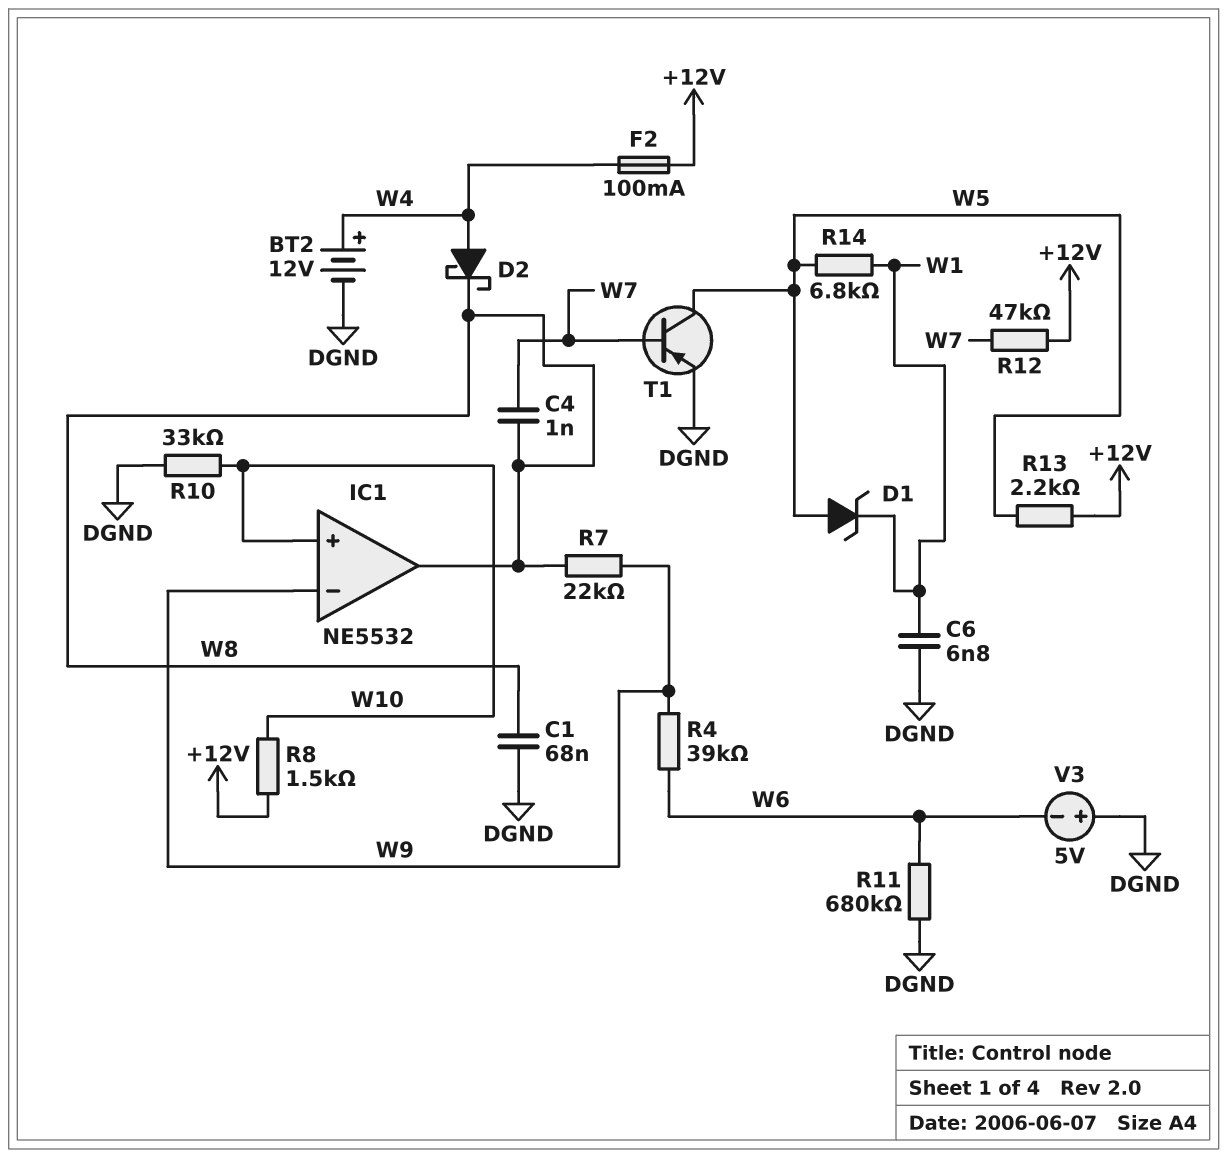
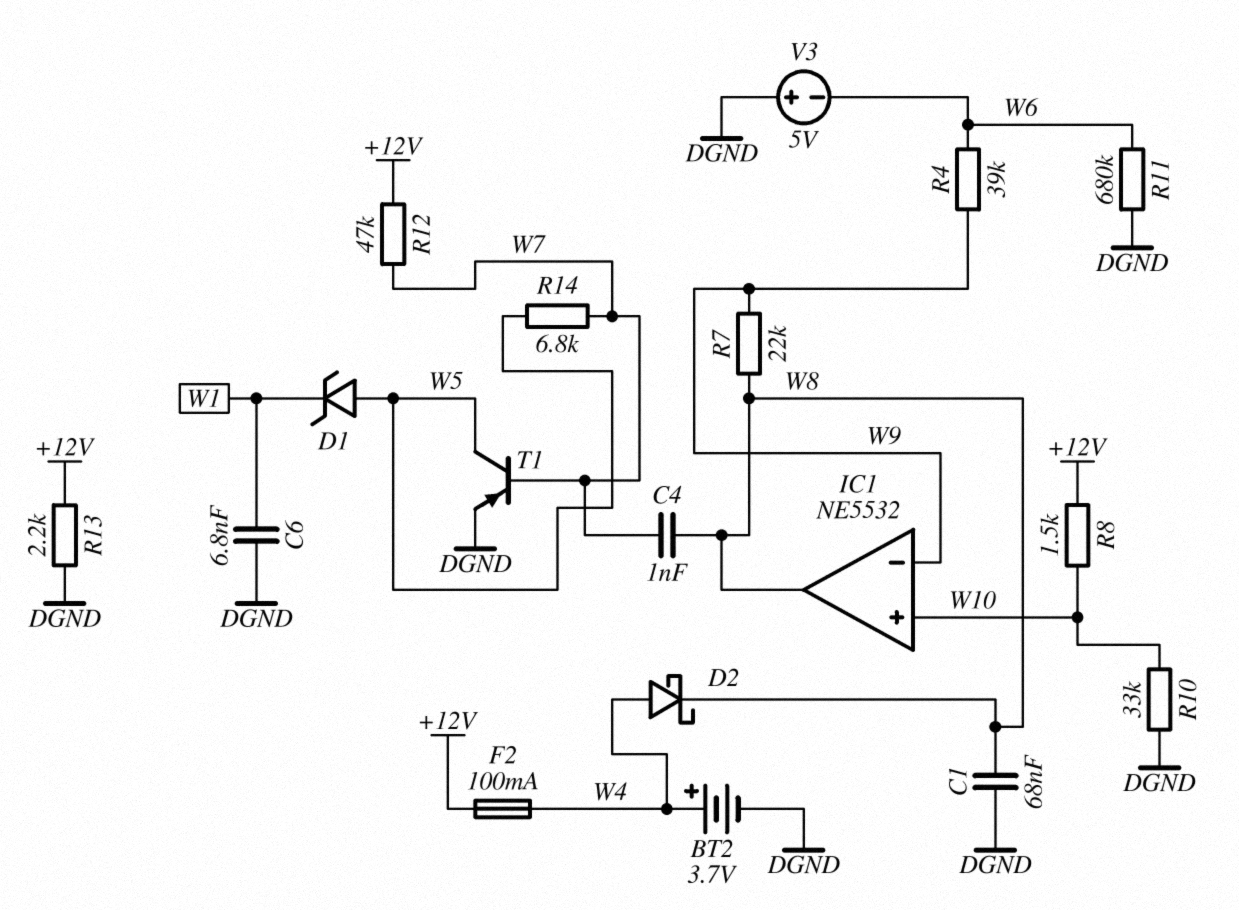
BT2: 12V (plus W4, minus DGND) -> 3.7V (plus W4, minus DGND)
R13: 2.2k (+12V, W5) -> 2.2k (+12V, DGND)
R14: 6.8k (W1, W5) -> 6.8k (W5, W7)

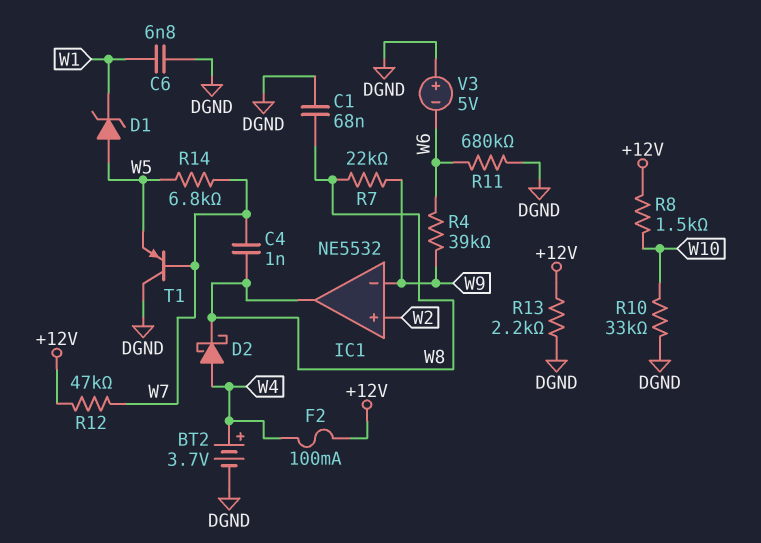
IC1 pin in+: W10 -> W2
T1: PNP (B W7, C W5, E DGND) -> PNP (B W7, C DGND, E W5)

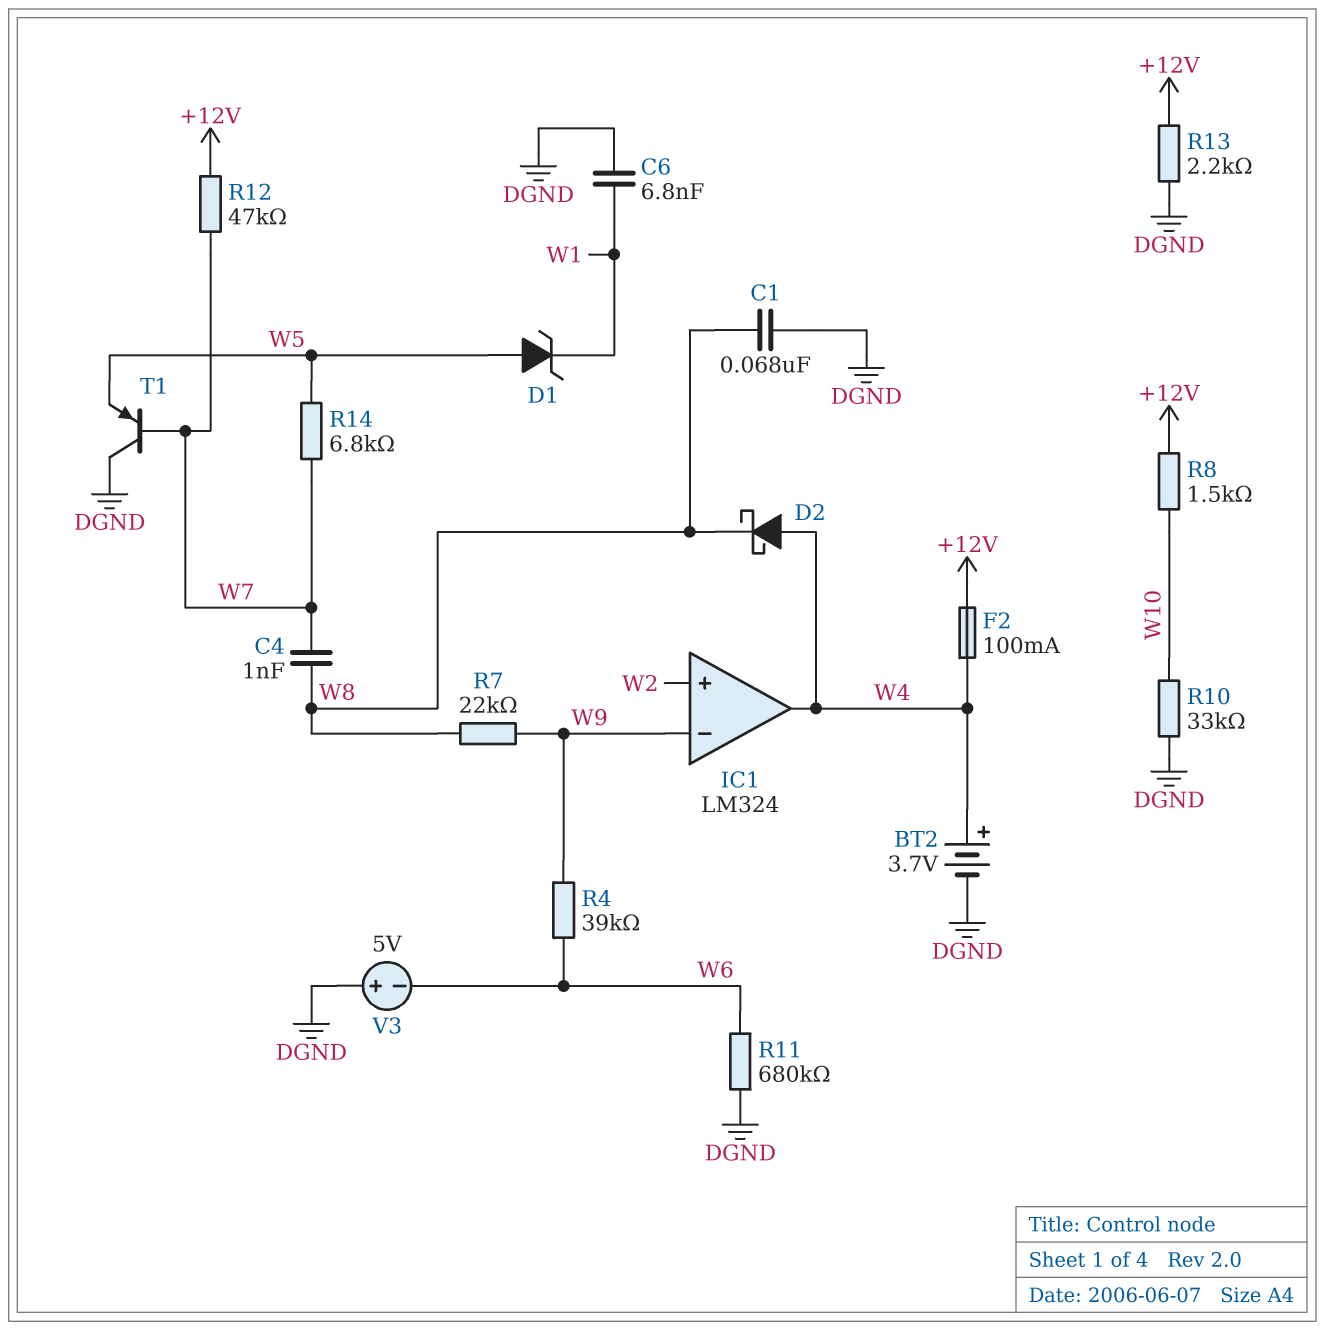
IC1: NE5532 -> LM324
IC1 pin out: W8 -> W4

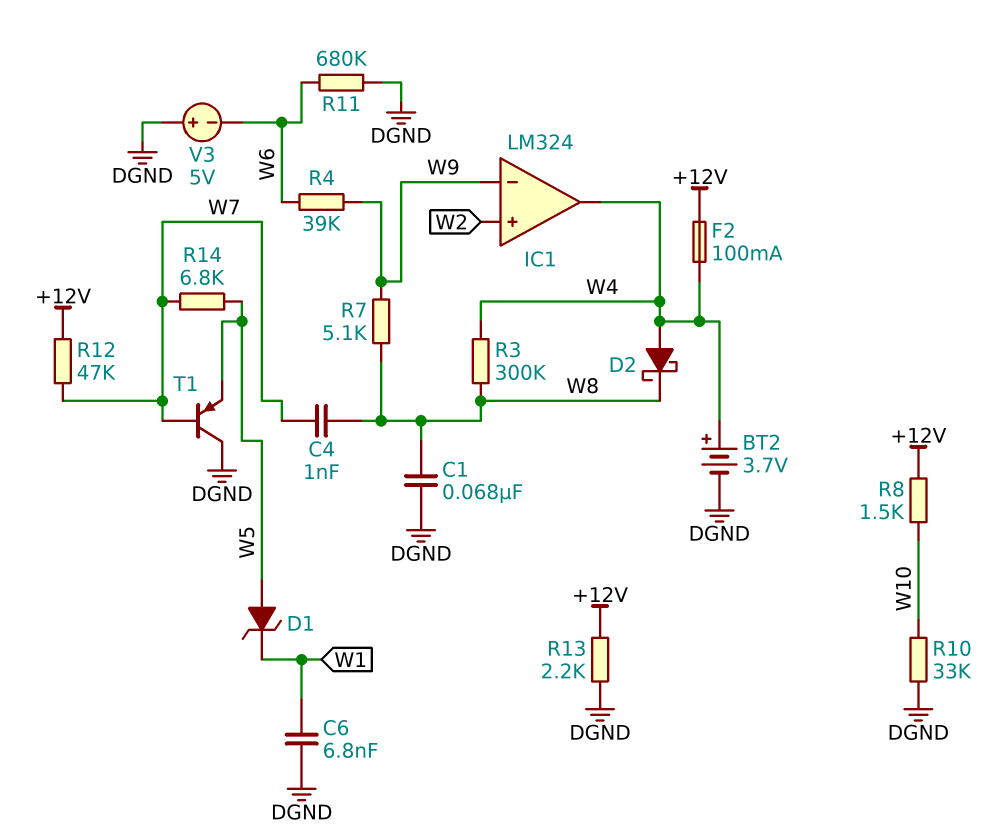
R3: none -> 300k (W4, W8)
R7: 22k (W8, W9) -> 5.1k (W8, W9)

